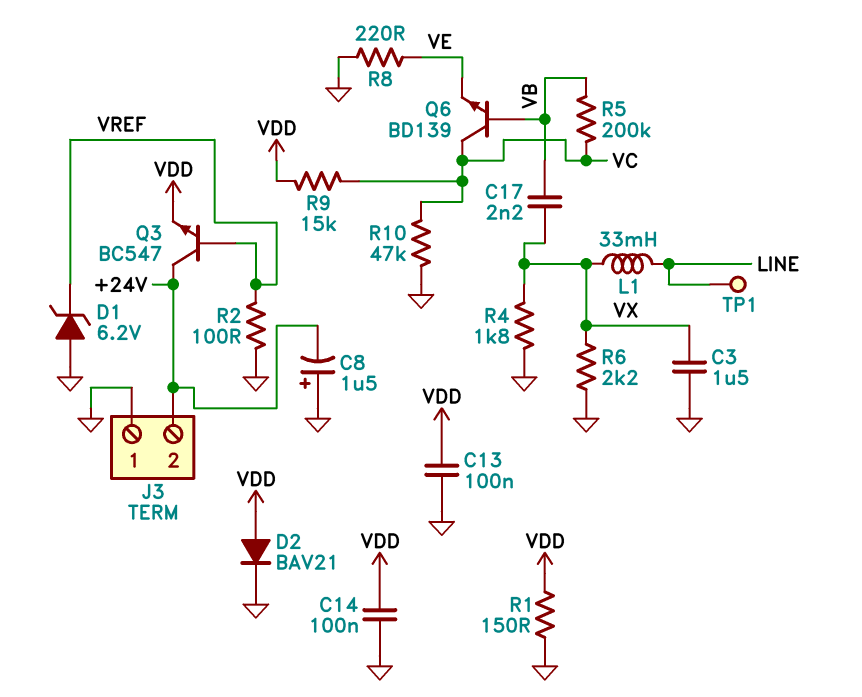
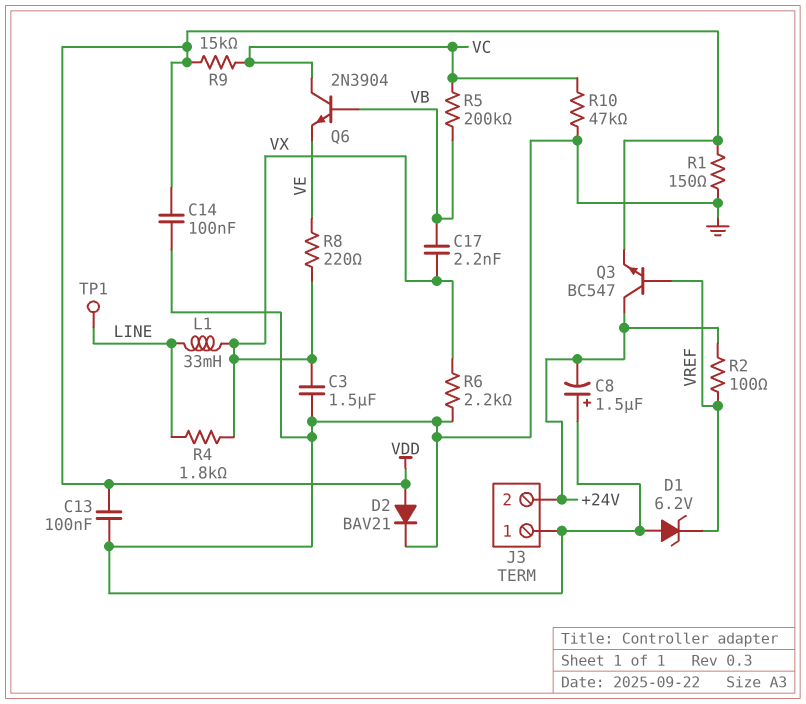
Q6: NPN BD139 (B VB, C VC, E VE) -> NPN 2N3904 (B VB, C VC, E VE)
R2: 100 (GND, VREF) -> 100 (+24V, VREF)
R4: 1.8k (GND, VX) -> 1.8k (LINE, VX)
R8: 220 (GND, VE) -> 220 (VE, VX)

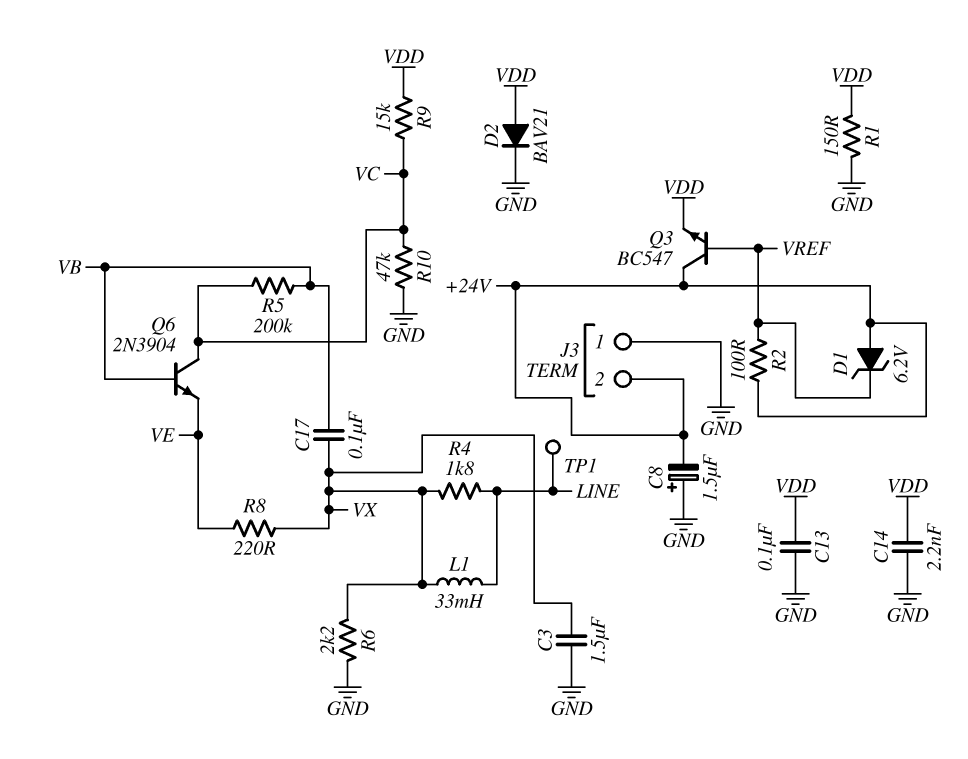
C14: 100nF (GND, VDD) -> 2.2nF (GND, VDD)
C17: 2.2nF (VB, VX) -> 100nF (VB, VX)
D1: zener 6.2V (A GND, K VREF) -> zener 6.2V (A +24V, K VREF)

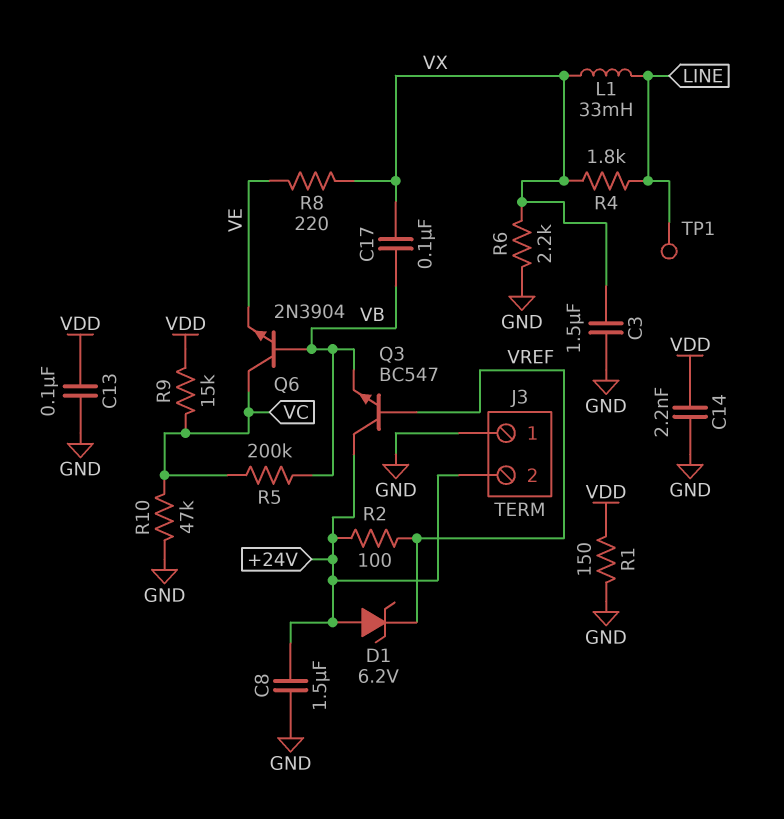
C8: 1.5uF (plus GND, minus +24V) -> 1.5uF (+24V, GND)
D2: diode BAV21 (A VDD, K GND) -> none
Q3: NPN BC547 (B VREF, C +24V, E VDD) -> NPN BC547 (B VREF, C +24V, E VB)

